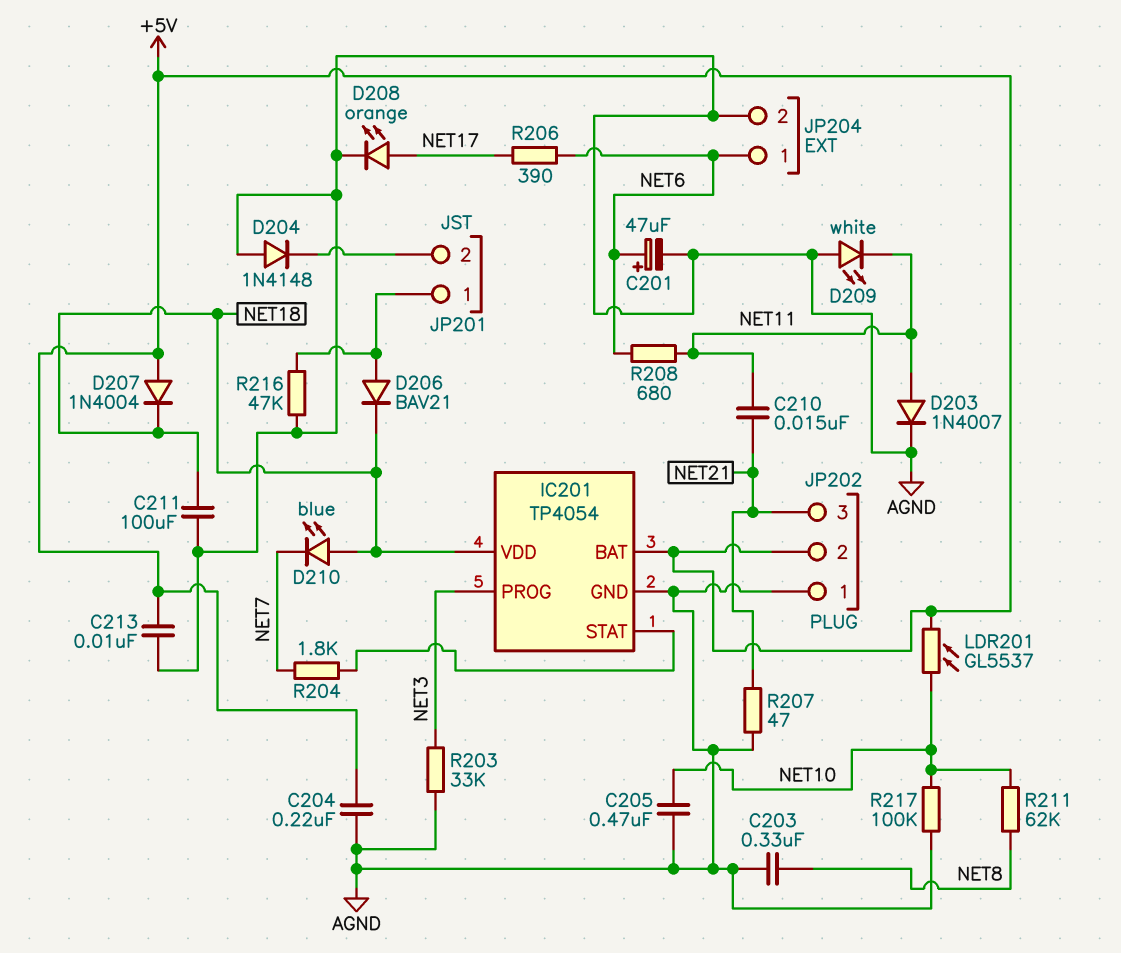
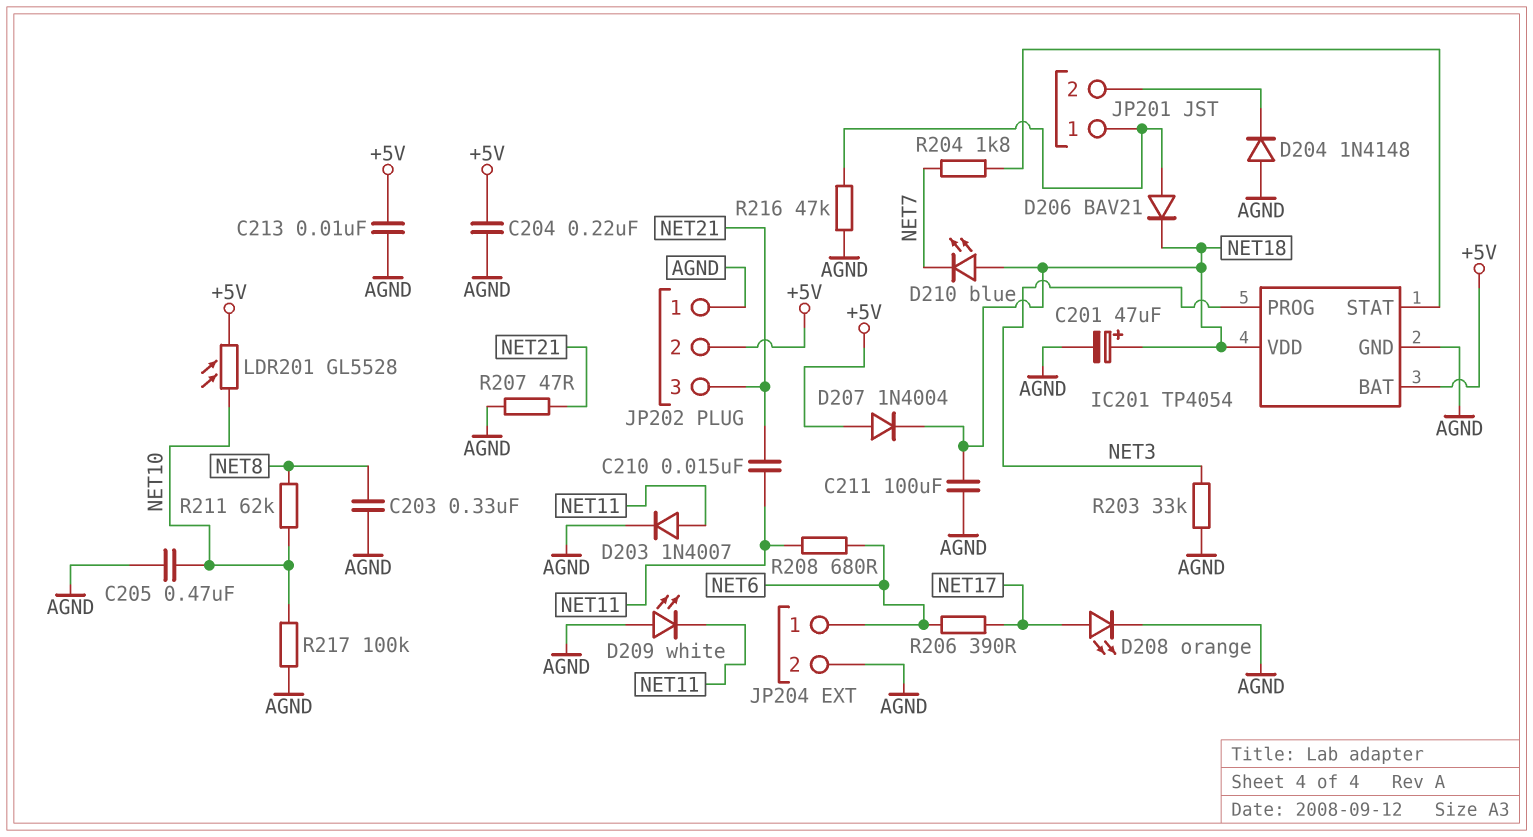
C201: 47uF (plus NET6, minus AGND) -> 47uF (plus NET18, minus AGND)
LDR201: GL5537 (+5V, NET10) -> GL5528 (+5V, NET10)

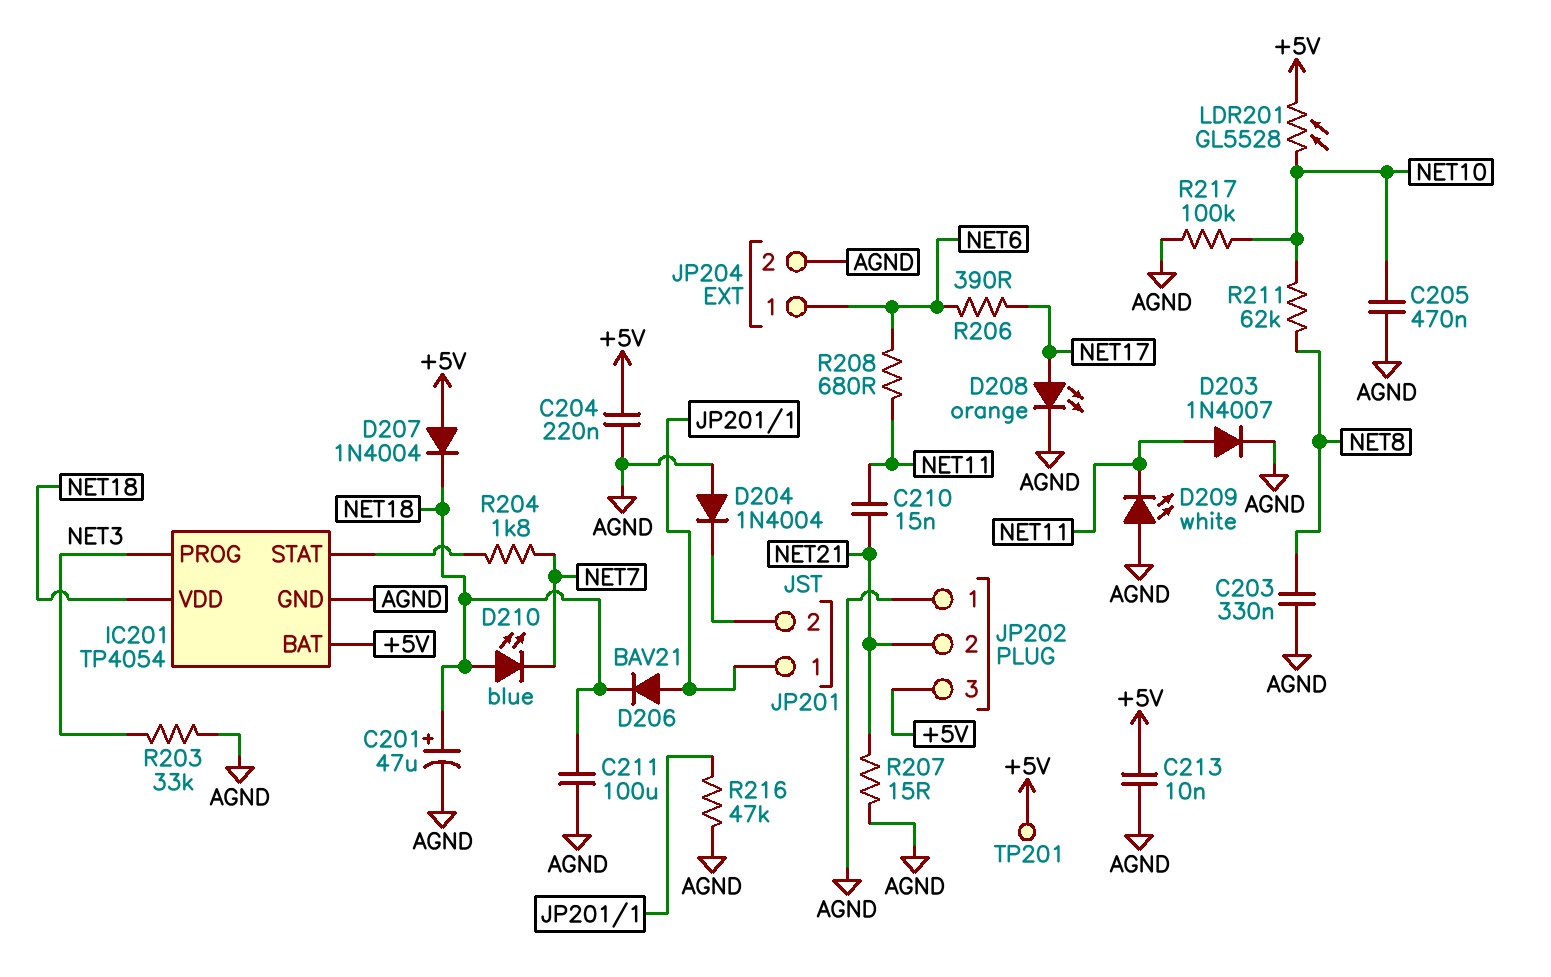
D204: diode 1N4148 (A AGND, K JP201/2) -> diode 1N4004 (A AGND, K JP201/2)
JP202 pin 2: +5V -> NET21
JP202 pin 3: NET21 -> +5V
R207: 47 (AGND, NET21) -> 15 (AGND, NET21)
TP201: none -> test point (+5V)

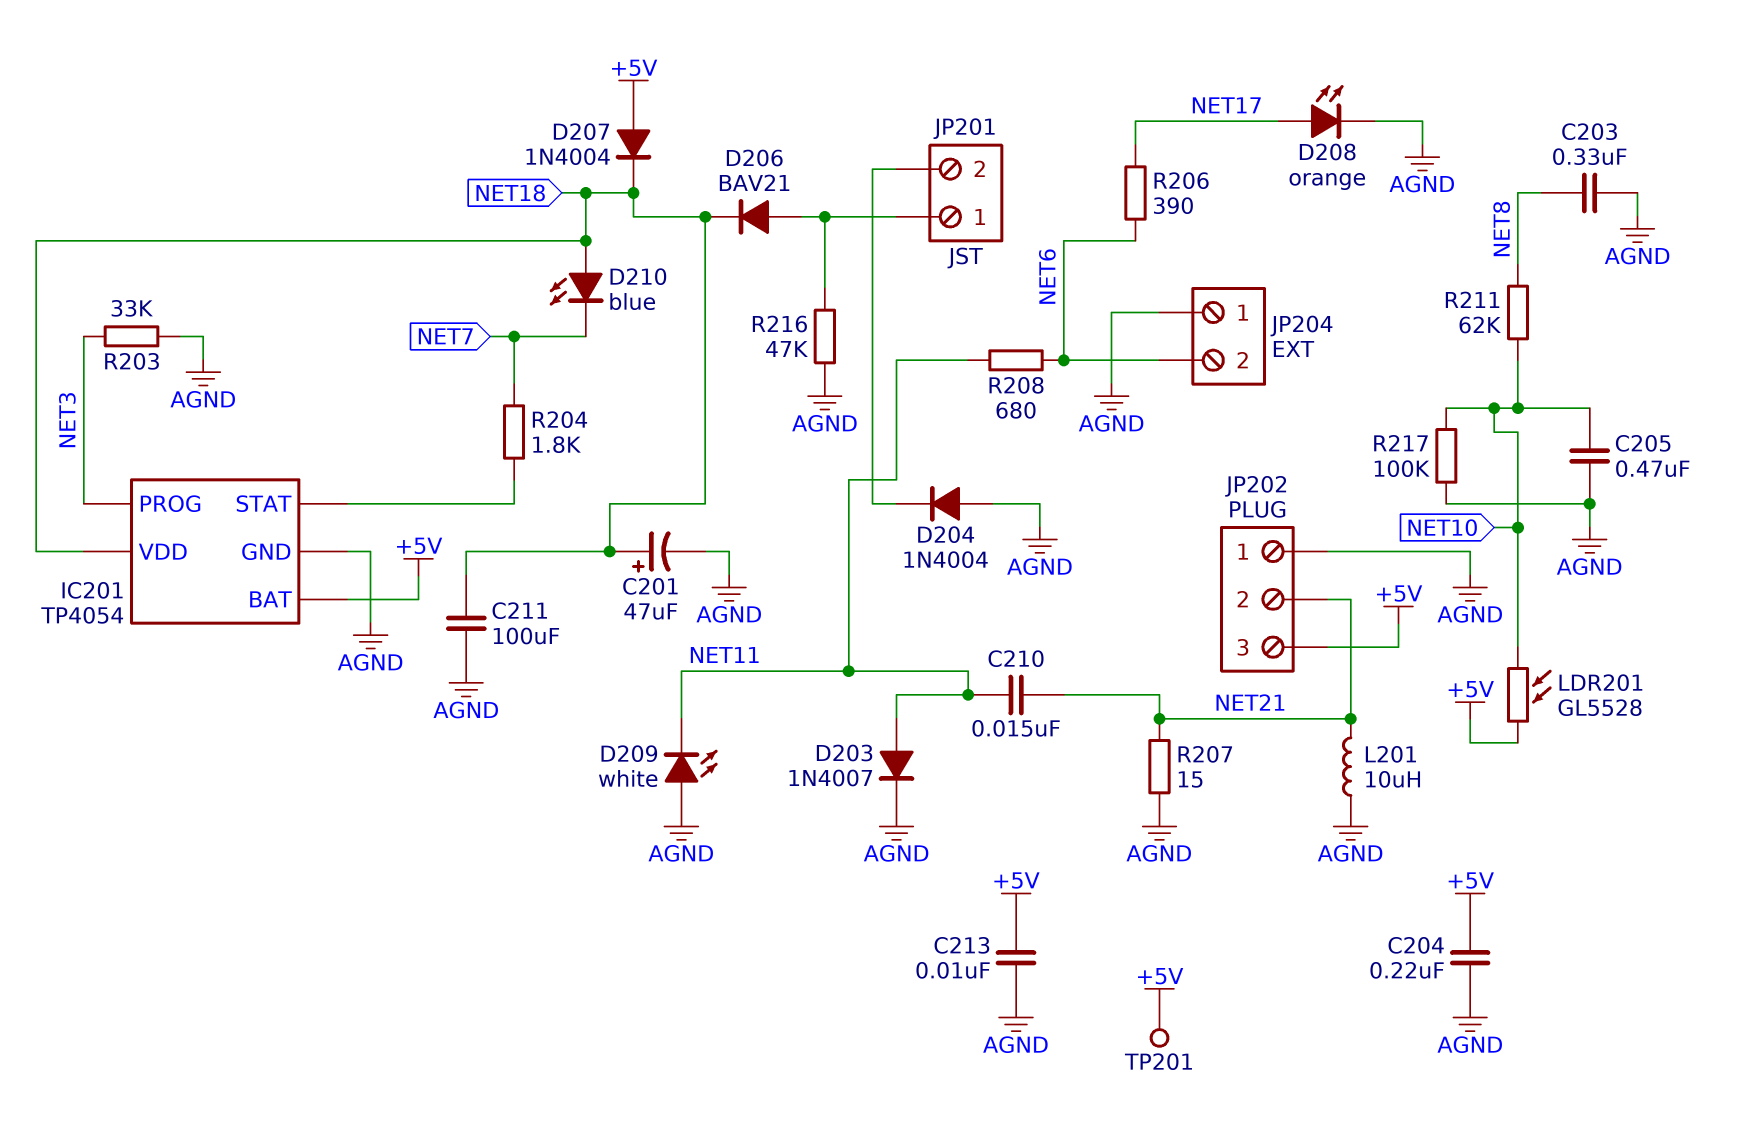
JP204 pin 1: NET6 -> AGND
JP204 pin 2: AGND -> NET6
L201: none -> 10uH (AGND, NET21)

